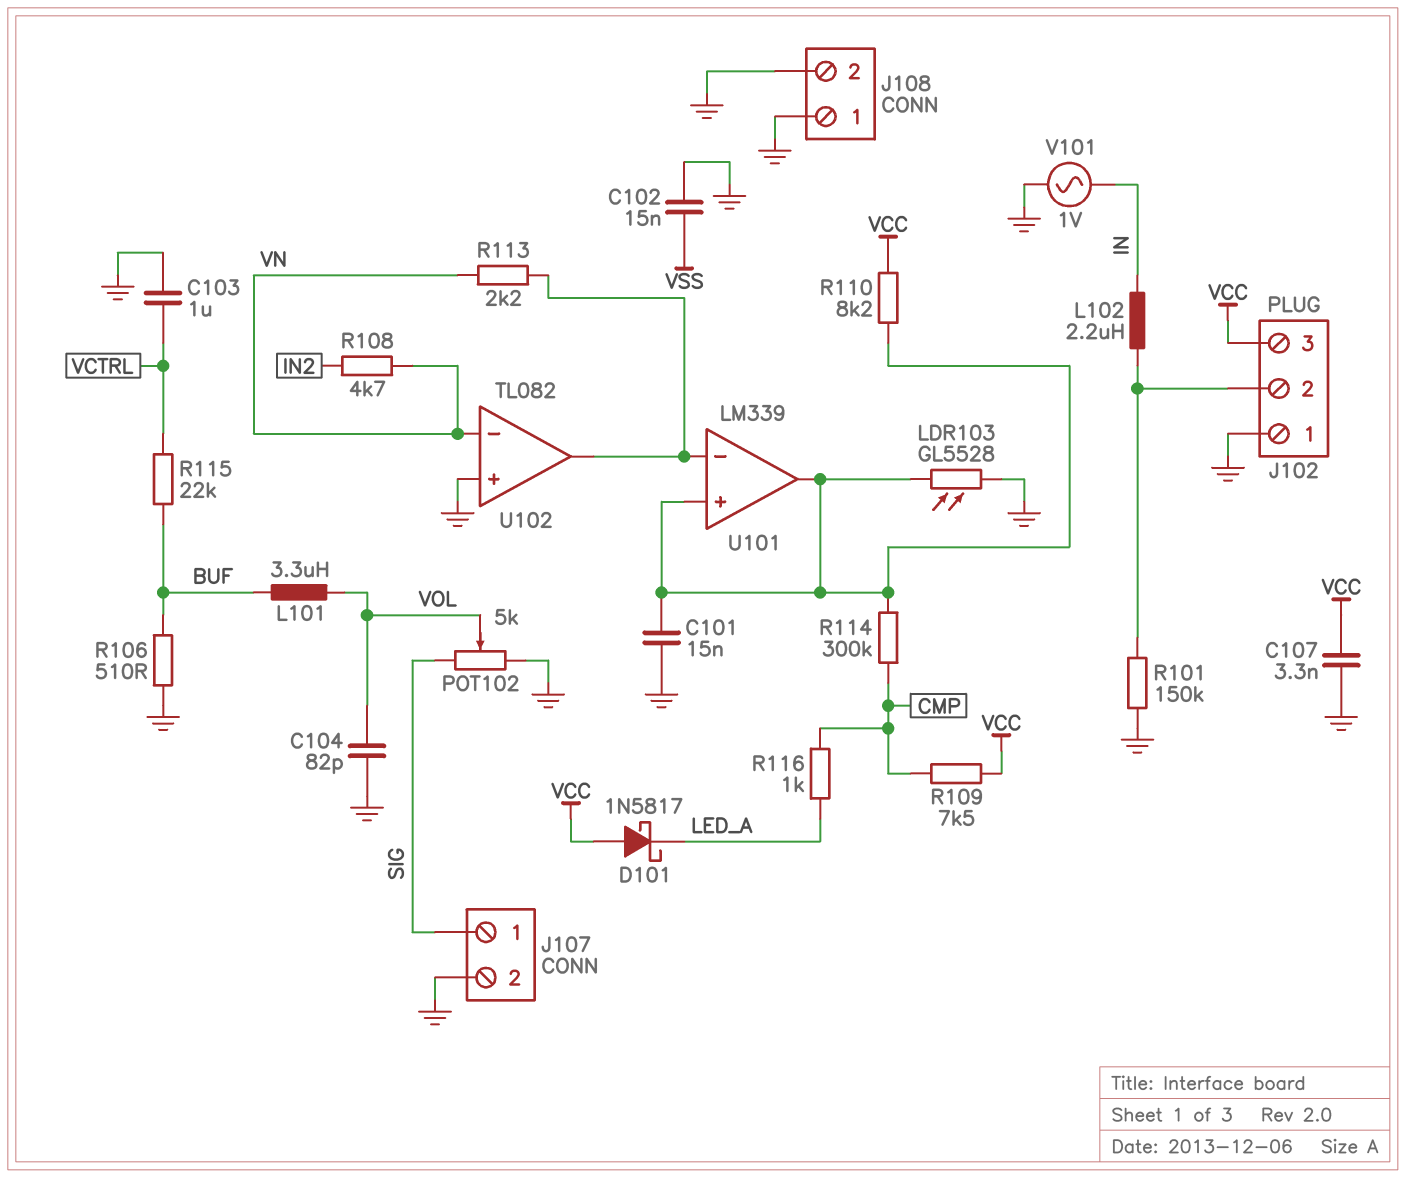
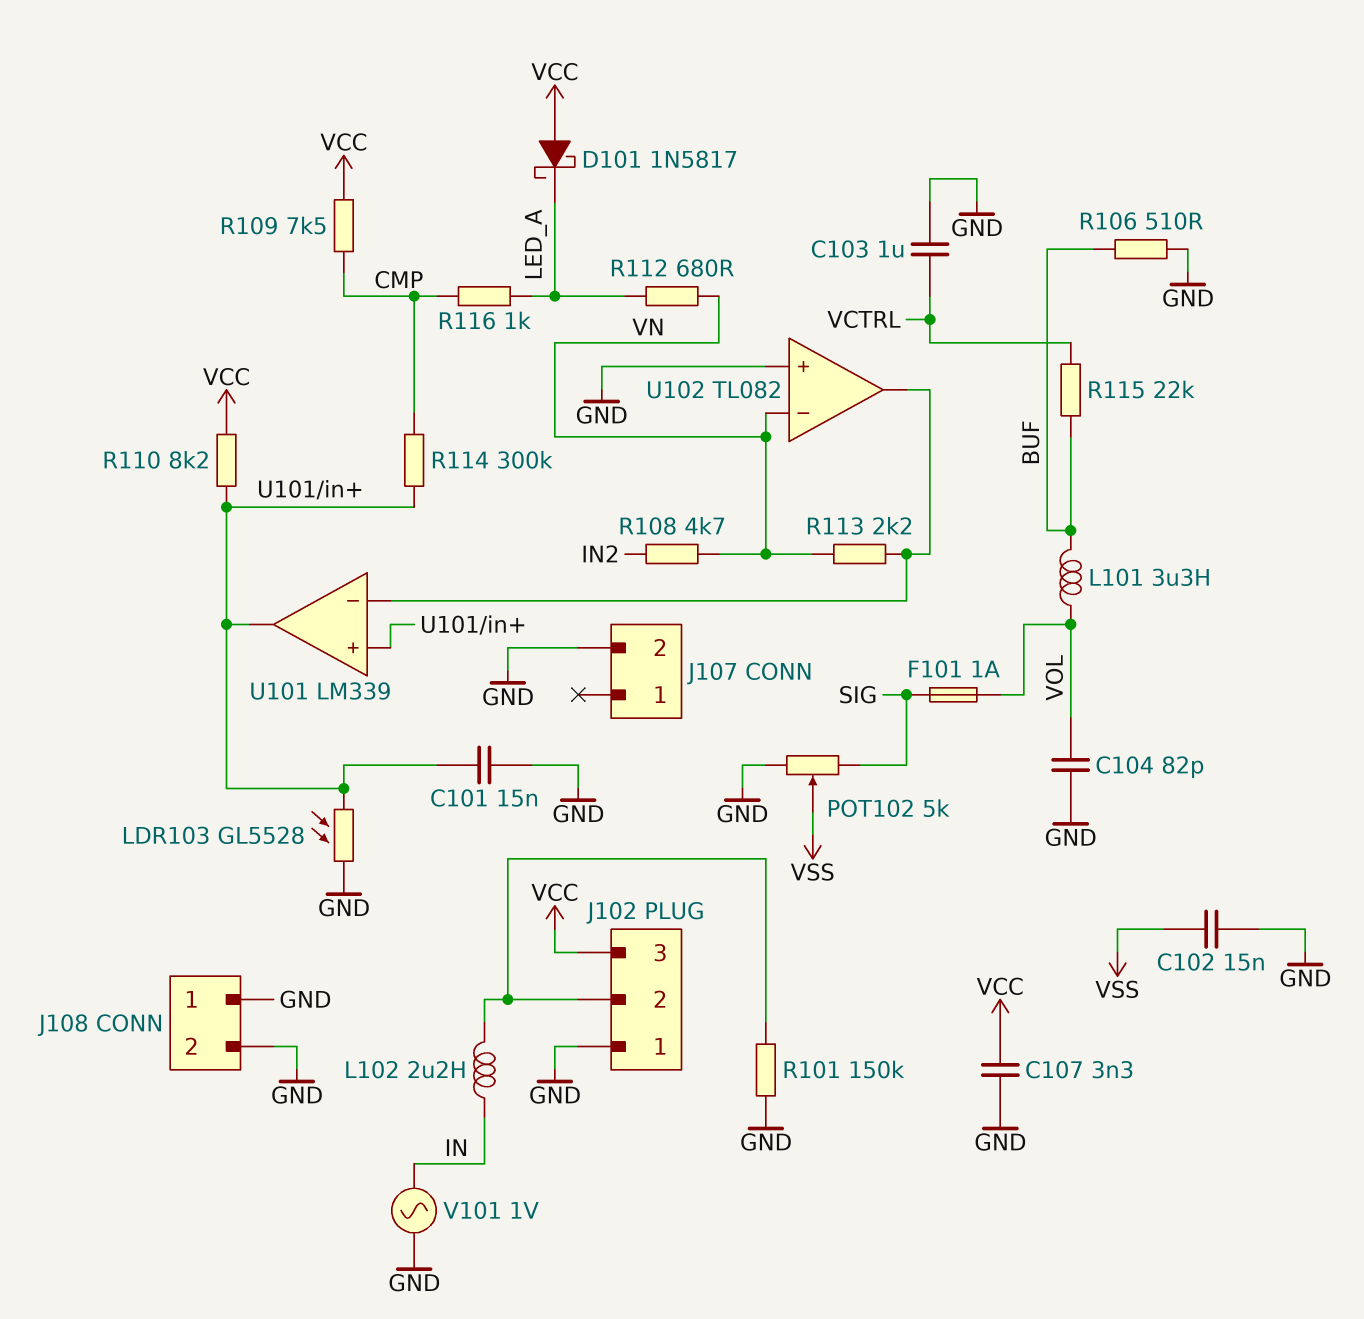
F101: none -> 1A (SIG, VOL)
J107 pin 1: SIG -> none
POT102: 5k (GND, SIG, wiper VOL) -> 5k (GND, SIG, wiper VSS)
R112: none -> 680 (LED_A, VN)

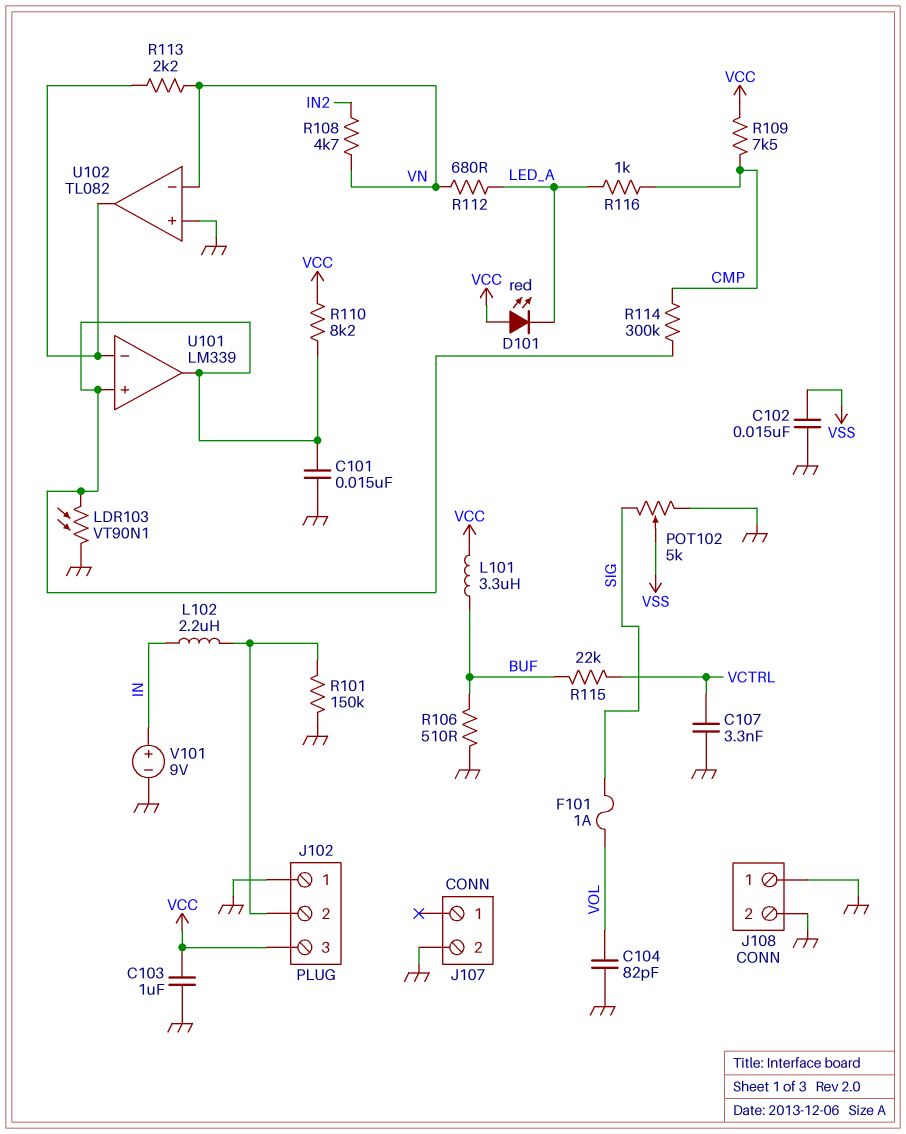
C103: 1uF (GND, VCTRL) -> 1uF (GND, VCC)
C107: 3.3nF (GND, VCC) -> 3.3nF (GND, VCTRL)
D101: schottky 1N5817 (A VCC, K LED_A) -> LED red (A VCC, K LED_A)
L101: 3.3uH (BUF, VOL) -> 3.3uH (BUF, VCC)
LDR103: GL5528 (GND, U101/in+) -> VT90N1 (GND, U101/in+)
V101: AC 1V (GND, IN) -> 9V (plus IN, minus GND)

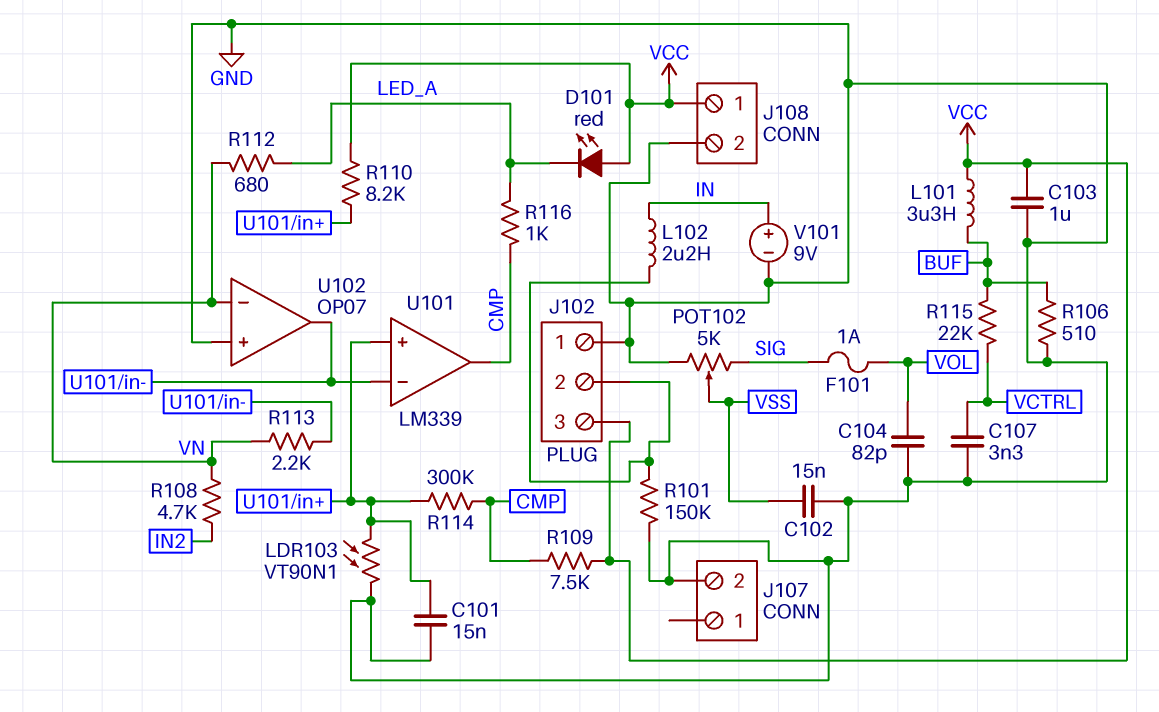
J108 pin 1: GND -> VCC
U101 pin out: U101/in+ -> CMP
U102: TL082 -> OP07

